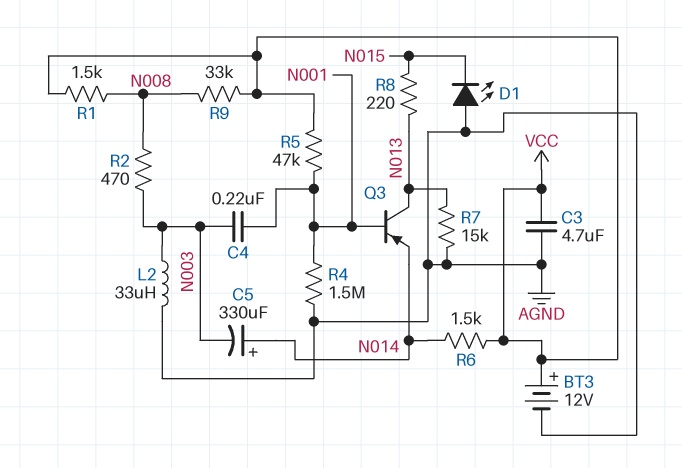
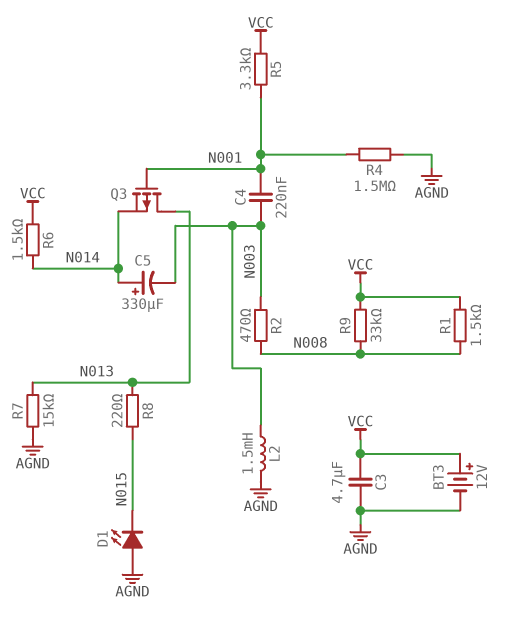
L2: 33uH (AGND, N003) -> 1.5mH (AGND, N003)
Q3: PNP (B N001, C N013, E N014) -> PMOS (G N001, D N013, S N014)
R5: 47k (N001, VCC) -> 3.3k (N001, VCC)

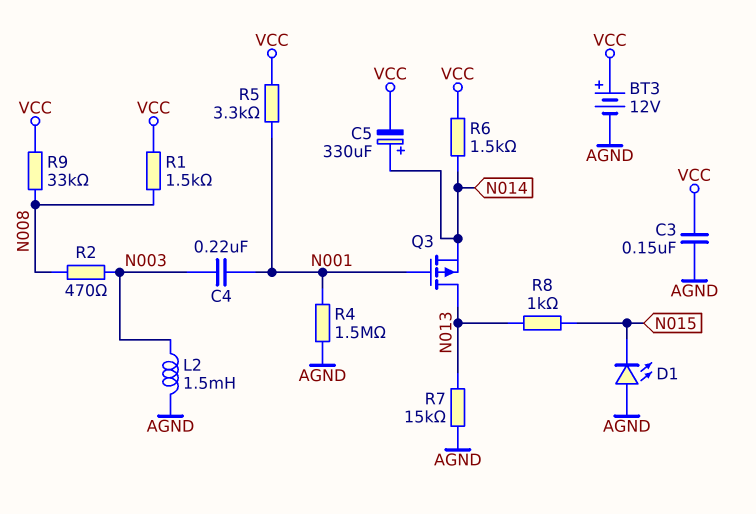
C3: 4.7uF (AGND, VCC) -> 150nF (AGND, VCC)
C5: 330uF (plus N014, minus N003) -> 330uF (plus N014, minus VCC)
R8: 220 (N013, N015) -> 1k (N013, N015)

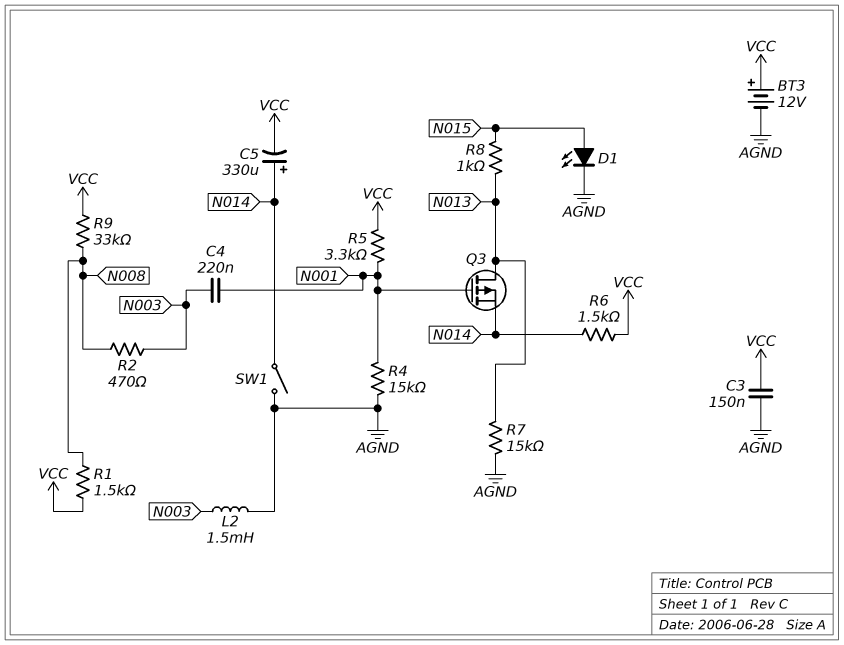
D1: LED (A AGND, K N015) -> LED (A N015, K AGND)
R4: 1.5M (AGND, N001) -> 15k (AGND, N001)
SW1: none -> switch (AGND, N014)

